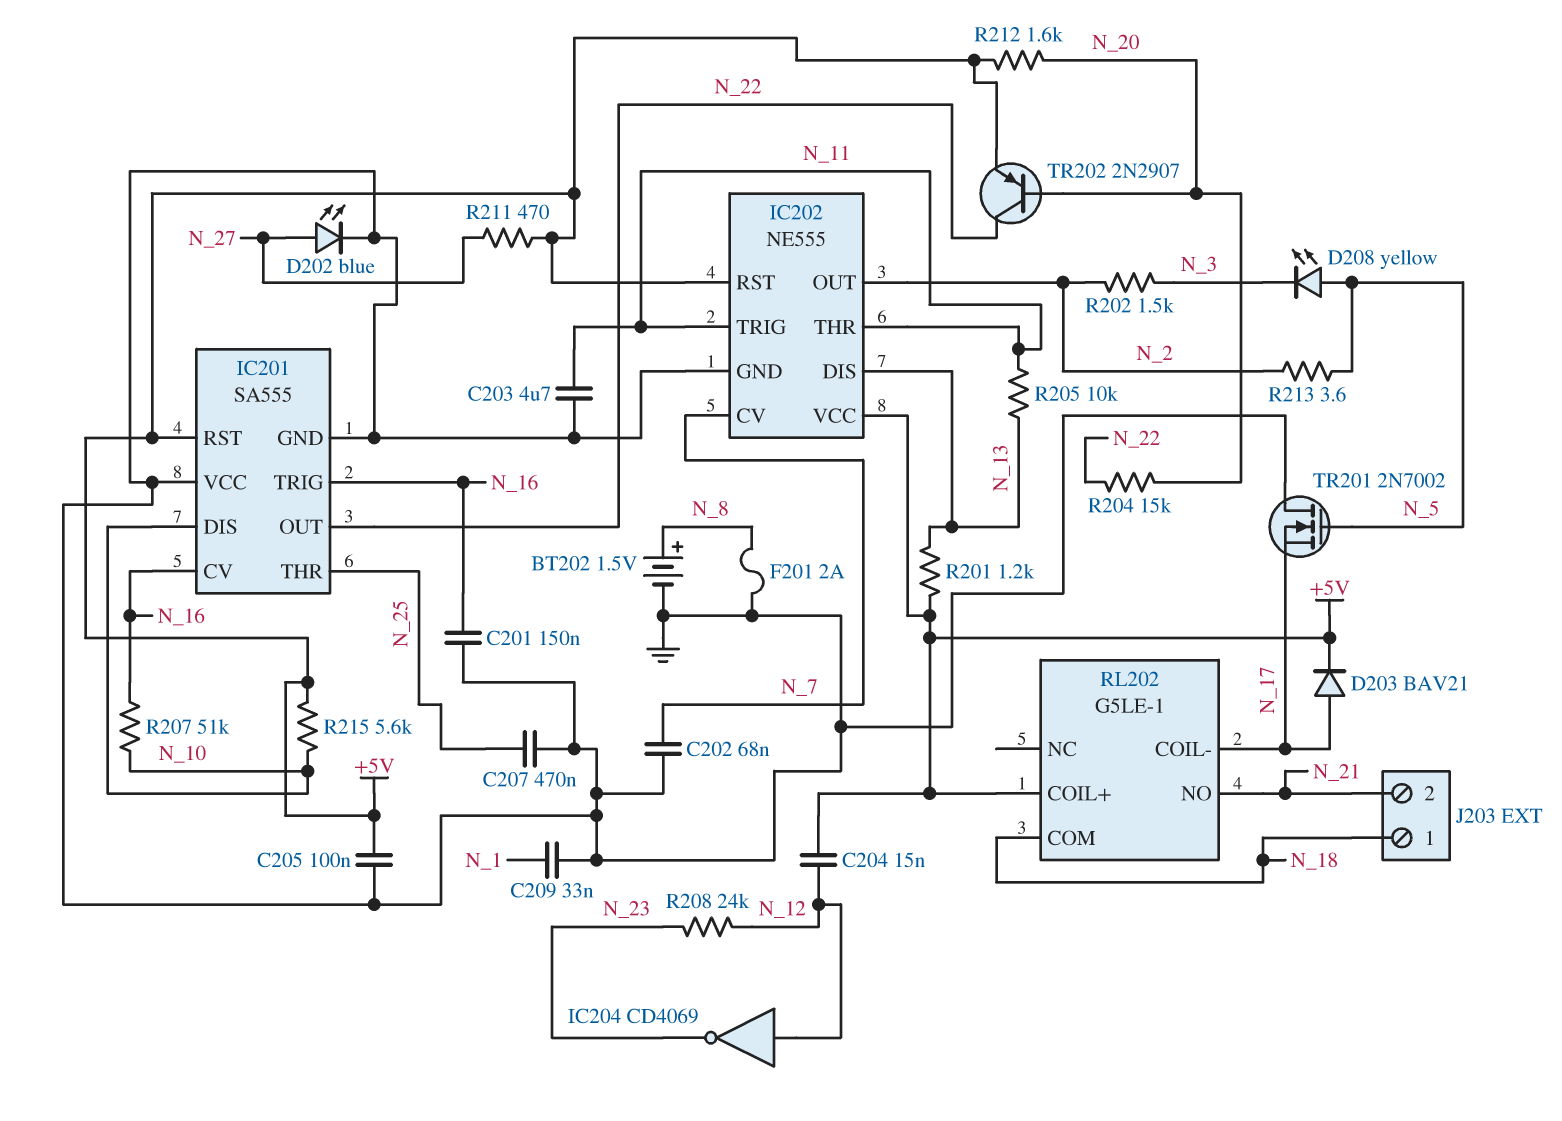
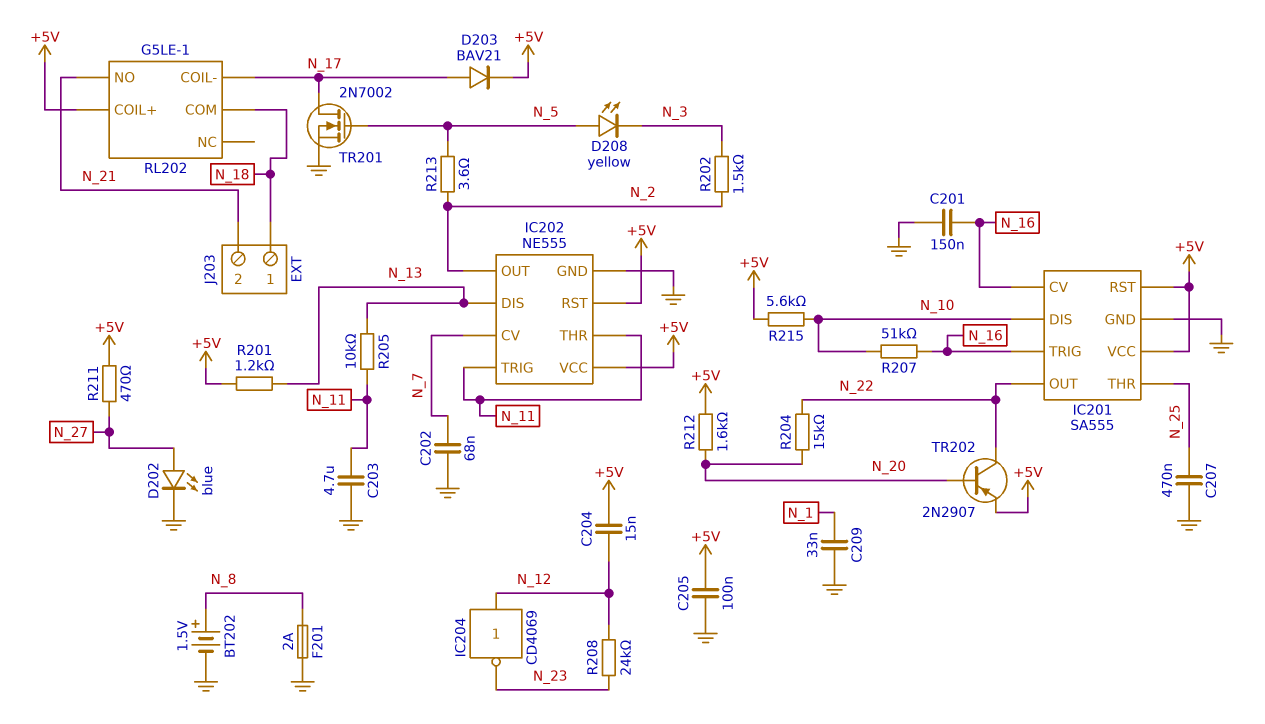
IC201 pin VCC: GND -> +5V
TR201: NMOS 2N7002 (G N_5, D GND, S N_17) -> NMOS 2N7002 (G N_5, D N_17, S GND)

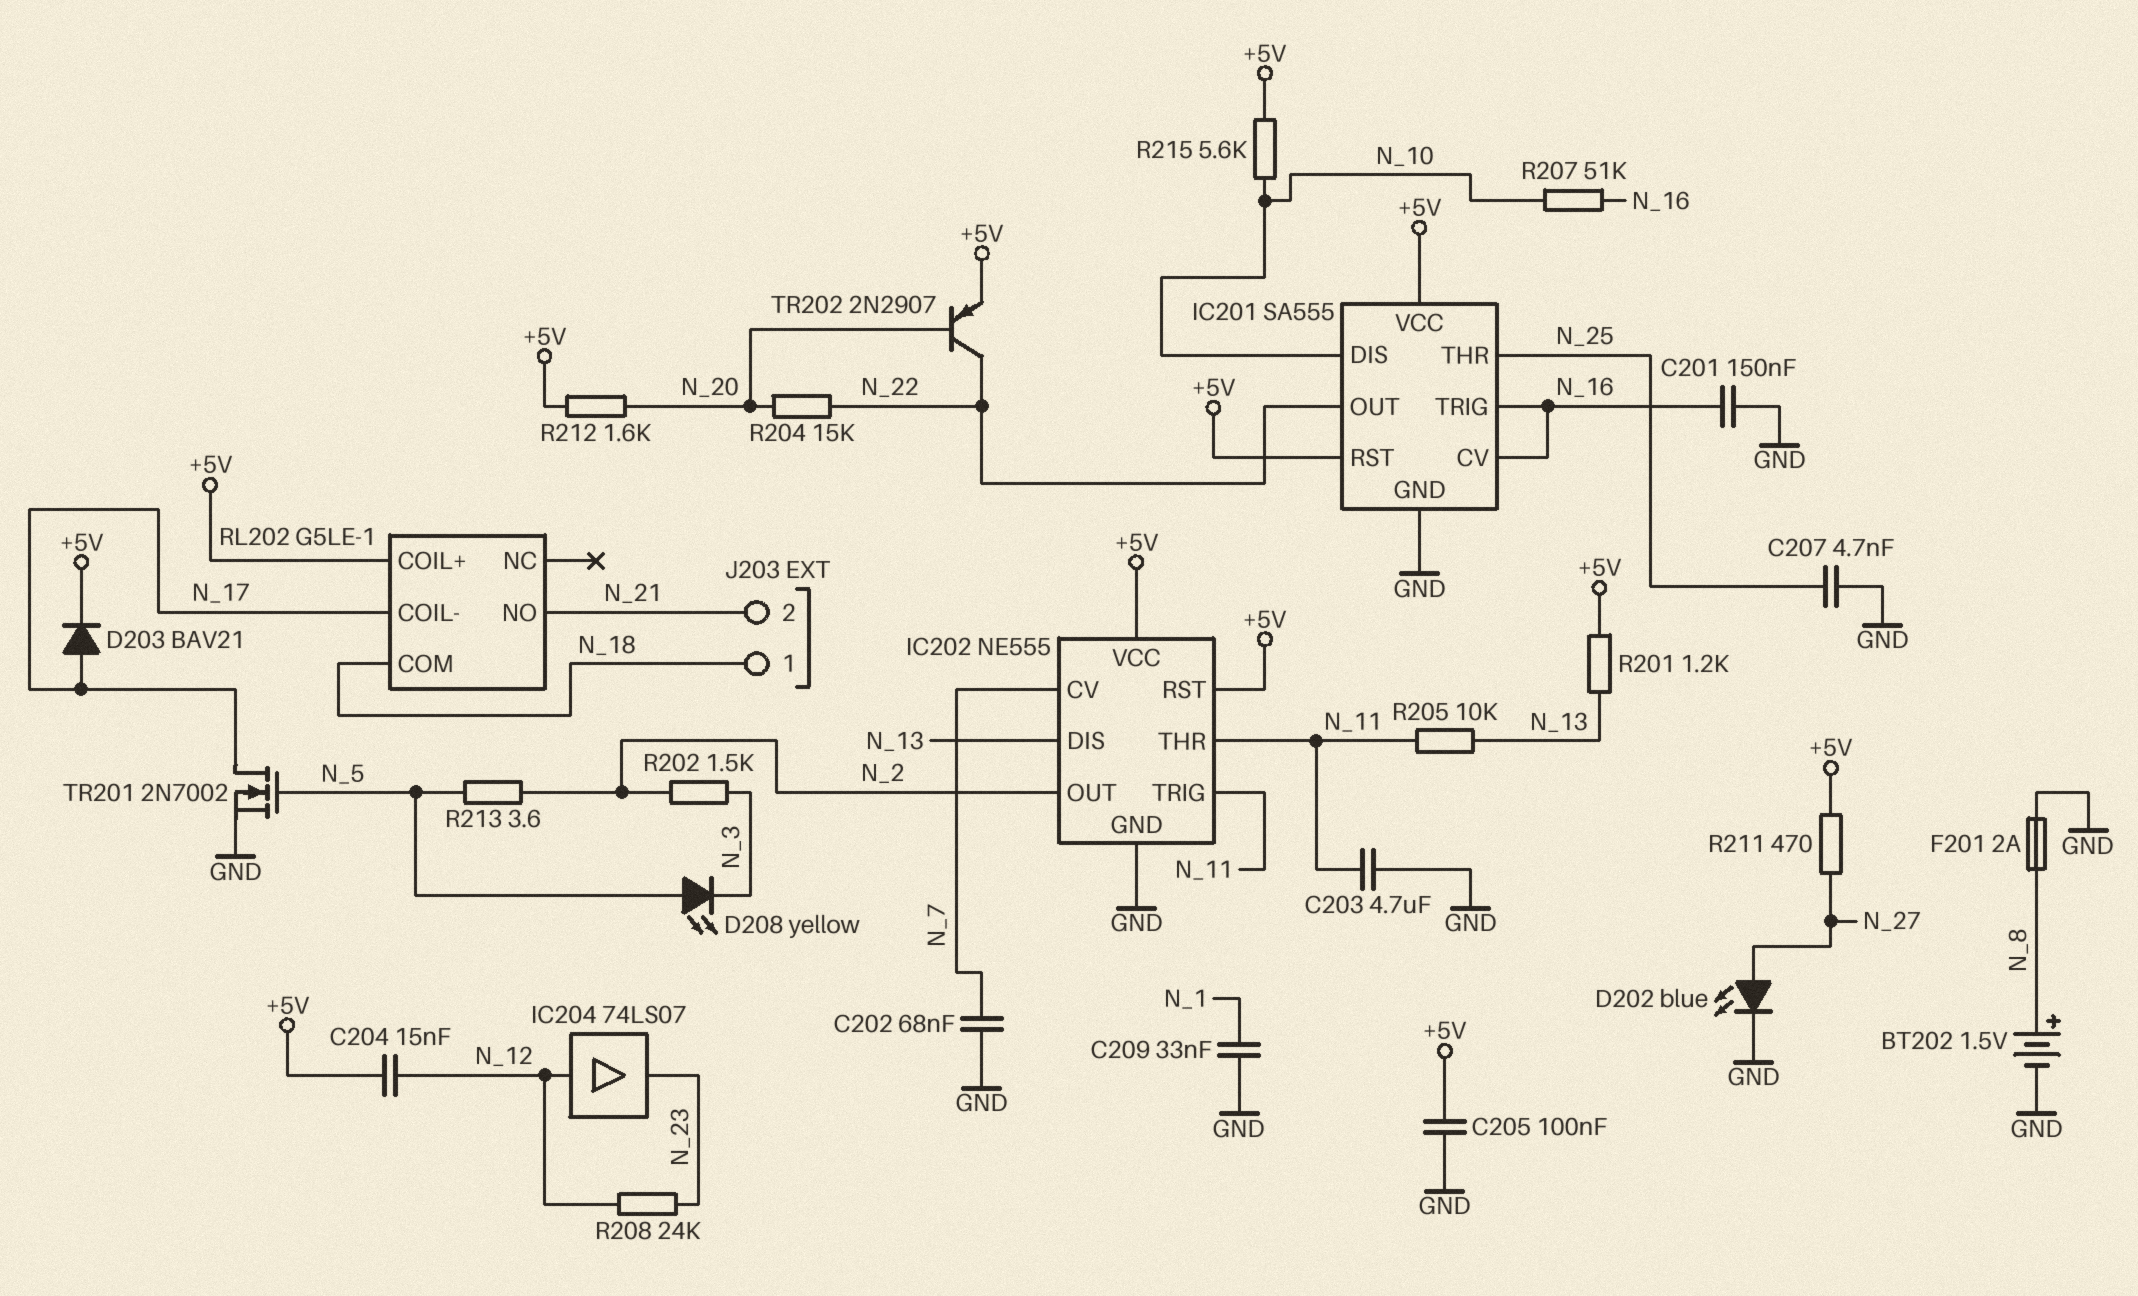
C207: 470nF (GND, N_25) -> 4.7nF (GND, N_25)
IC204: NOT CD4069 (in N_12, out N_23) -> buffer 74LS07 (in N_12, out N_23)

